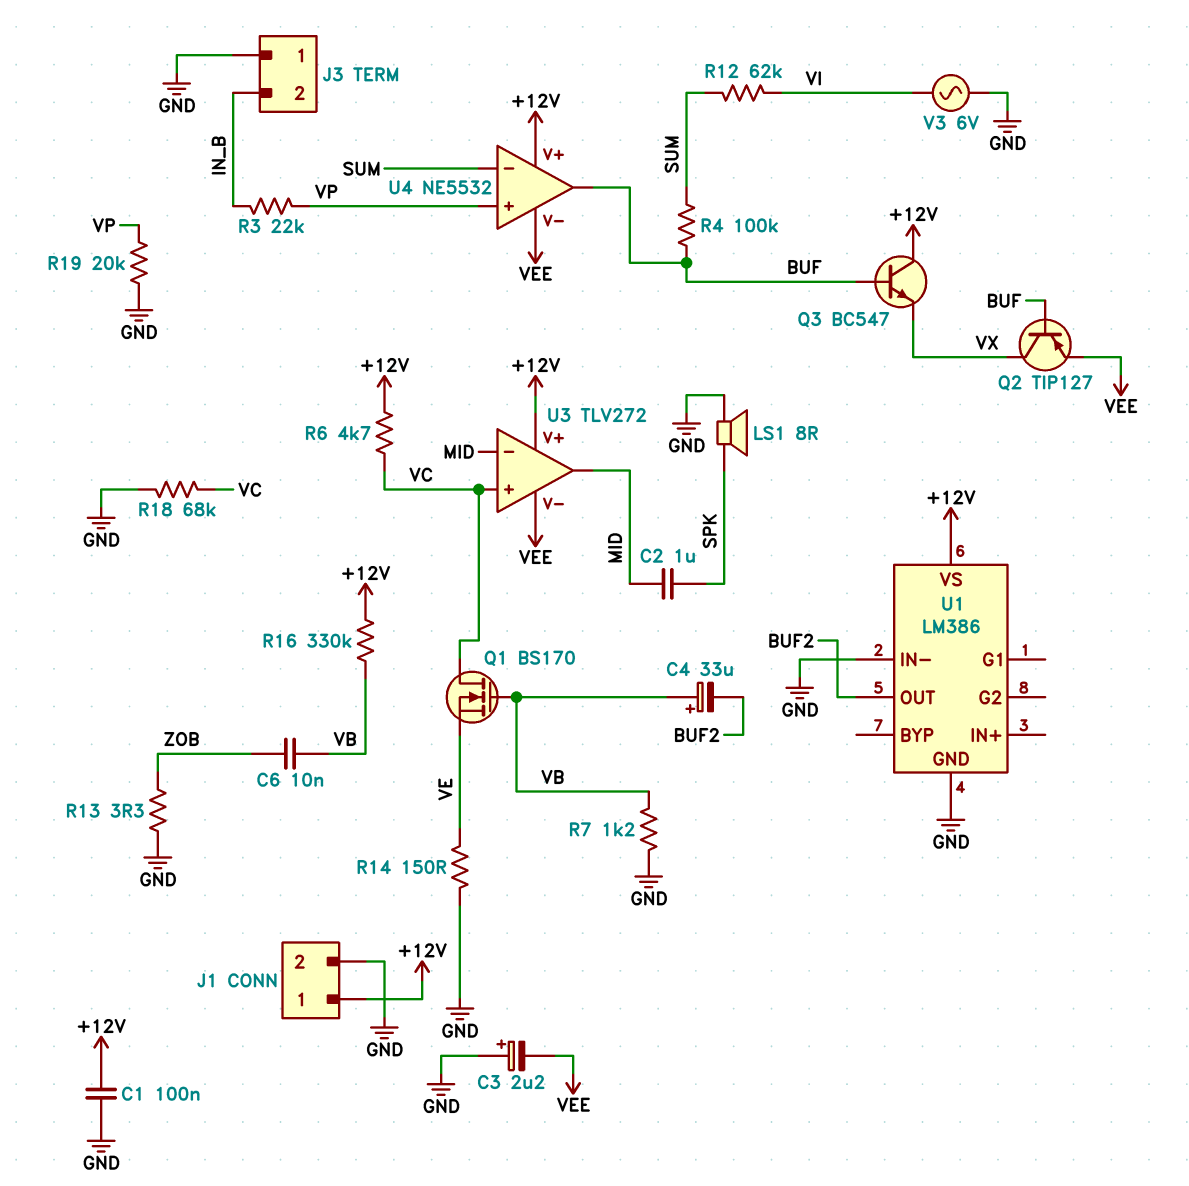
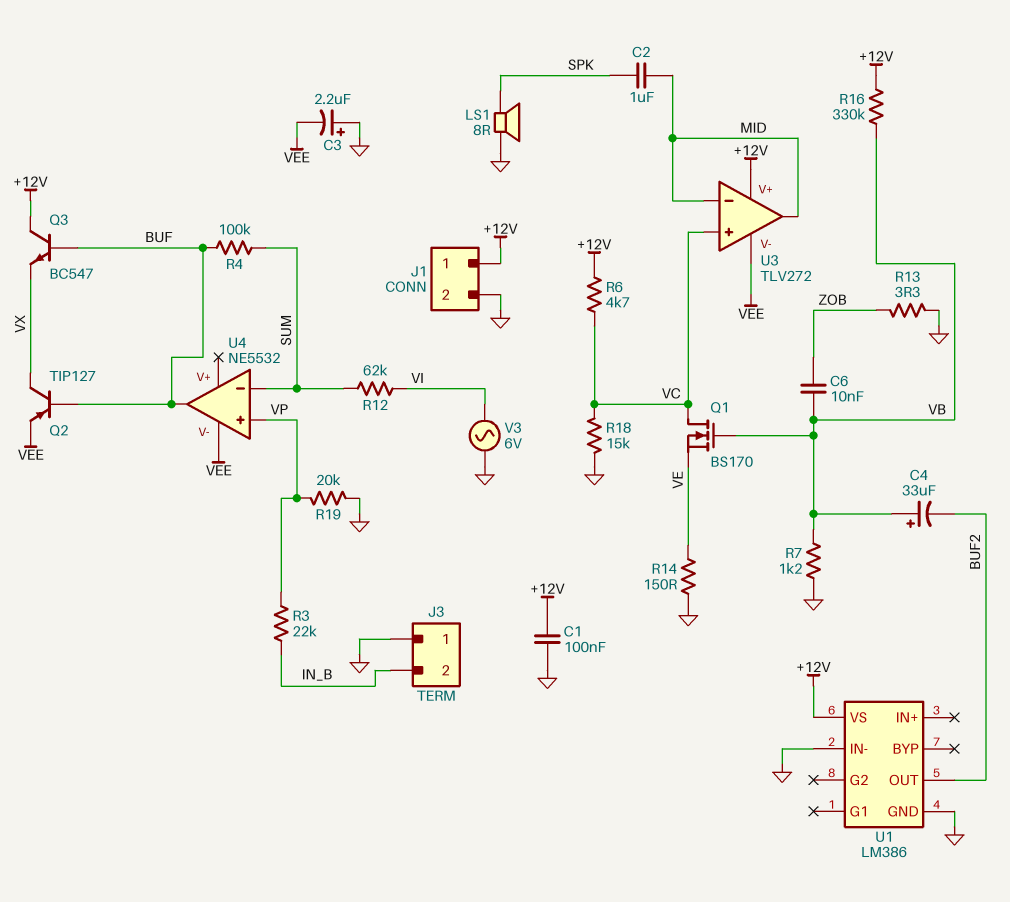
R18: 68k (GND, VC) -> 15k (GND, VC)
U4 pin V+: +12V -> none

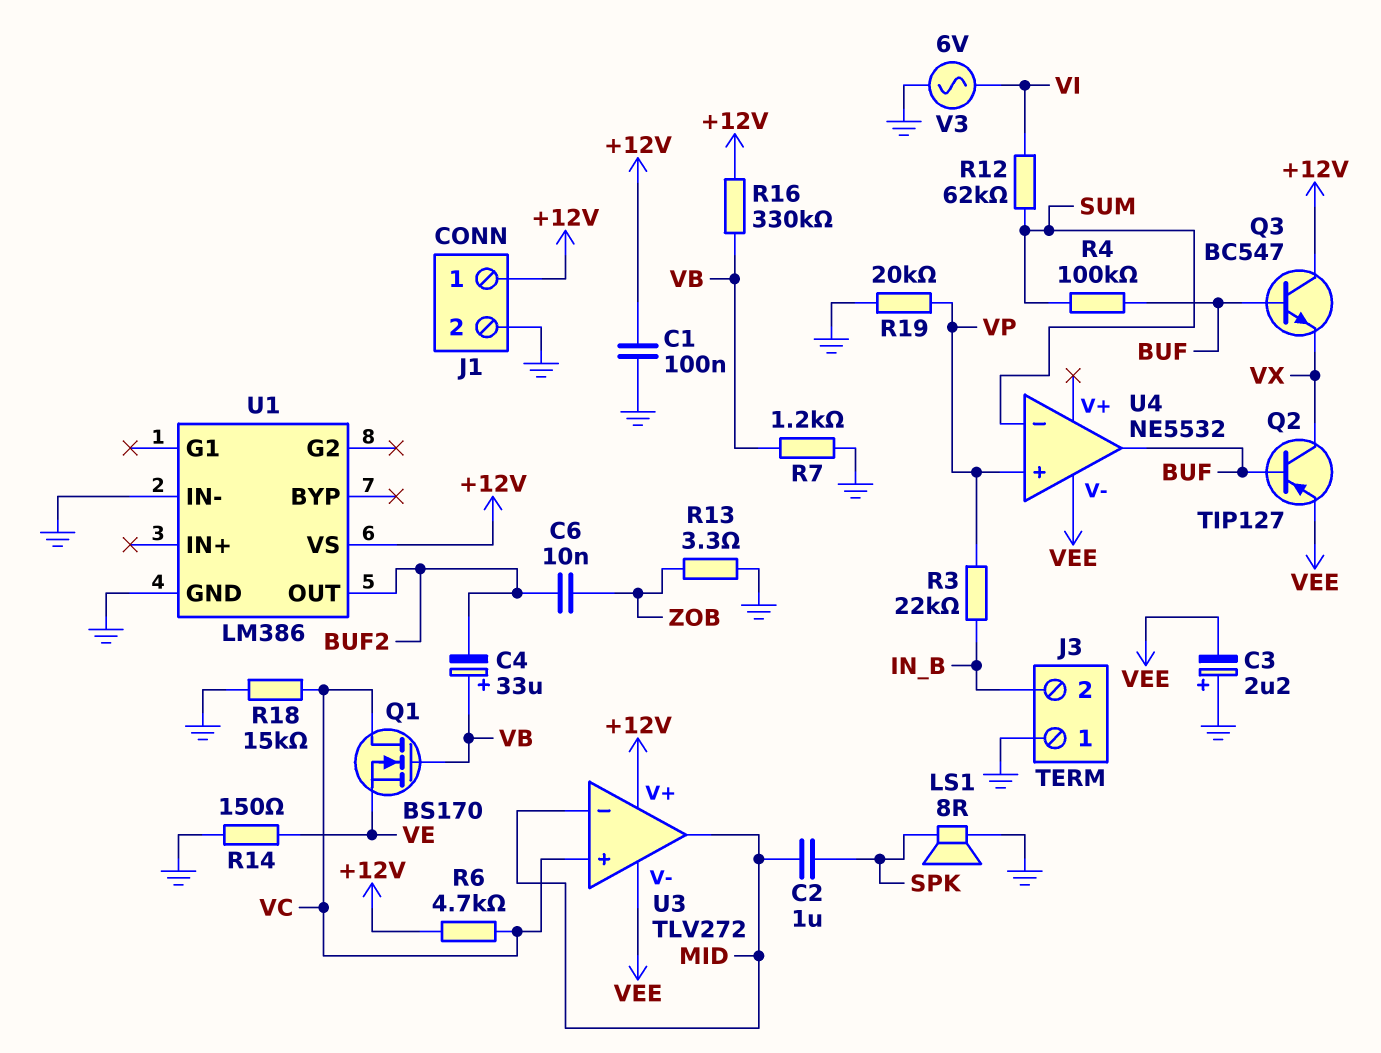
C6: 10nF (VB, ZOB) -> 10nF (BUF2, ZOB)

